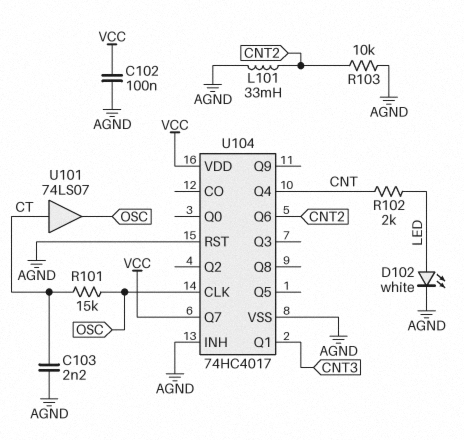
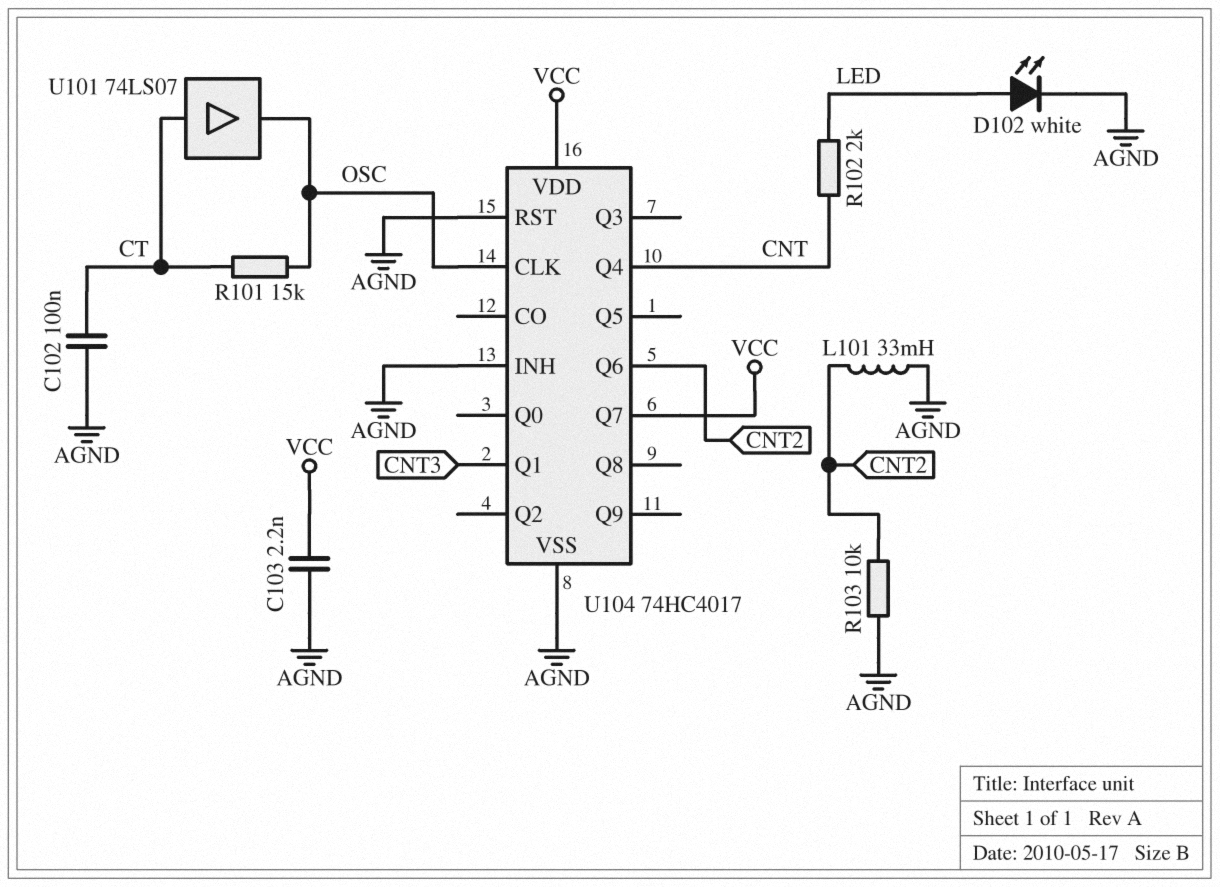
C102: 100nF (AGND, VCC) -> 100nF (AGND, CT)
C103: 2.2nF (AGND, CT) -> 2.2nF (AGND, VCC)

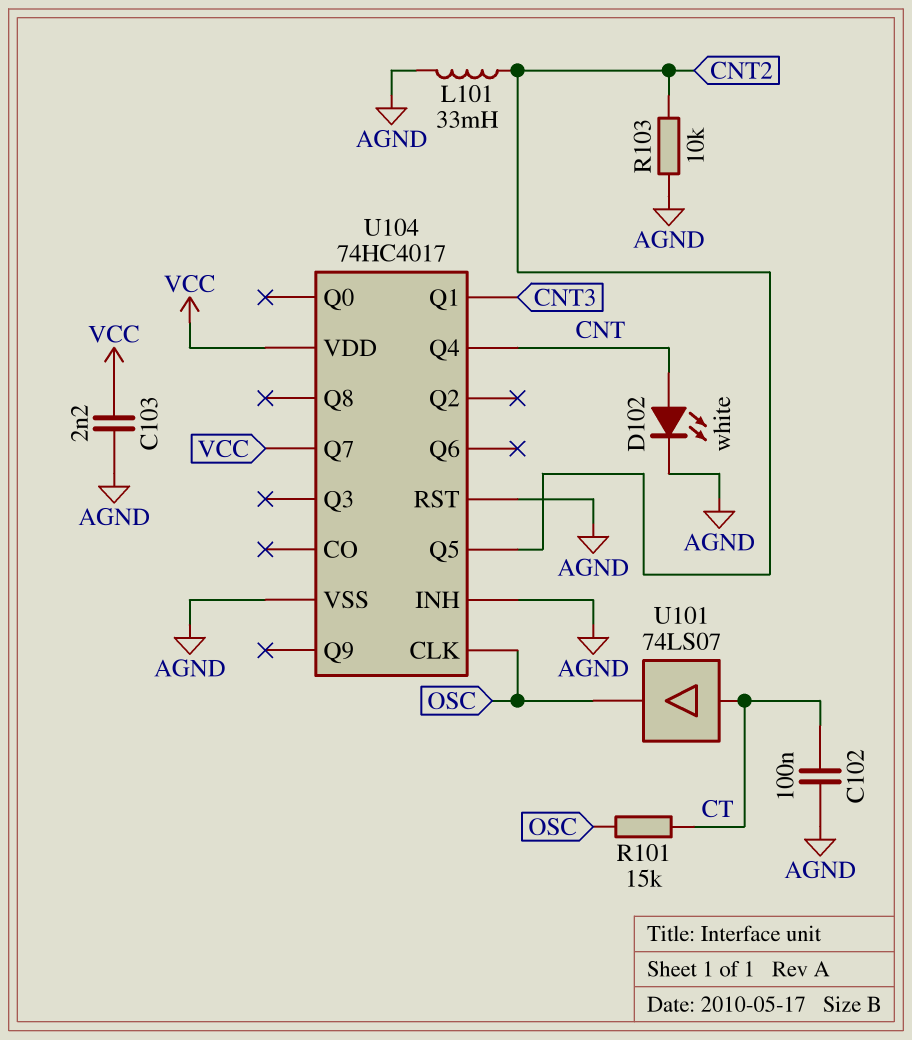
D102: LED white (A LED, K AGND) -> LED white (A CNT, K AGND)
R102: 2k (CNT, LED) -> none
U104 pin Q5: none -> CNT2
U104 pin Q6: CNT2 -> none

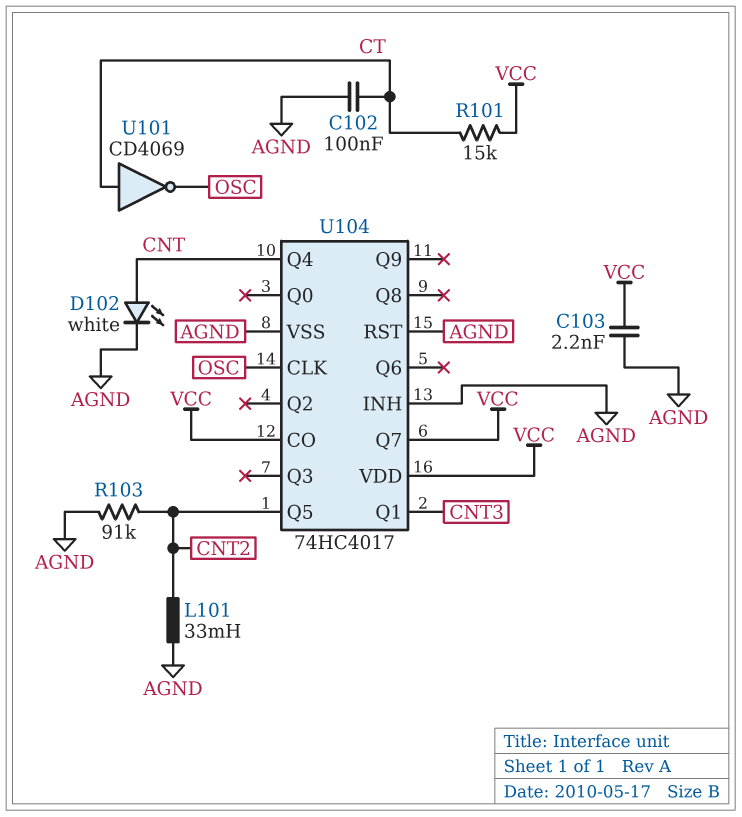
R101: 15k (CT, OSC) -> 15k (CT, VCC)
R103: 10k (AGND, CNT2) -> 91k (AGND, CNT2)
U101: buffer 74LS07 (in CT, out OSC) -> NOT CD4069 (in CT, out OSC)
U104 pin CO: none -> VCC

